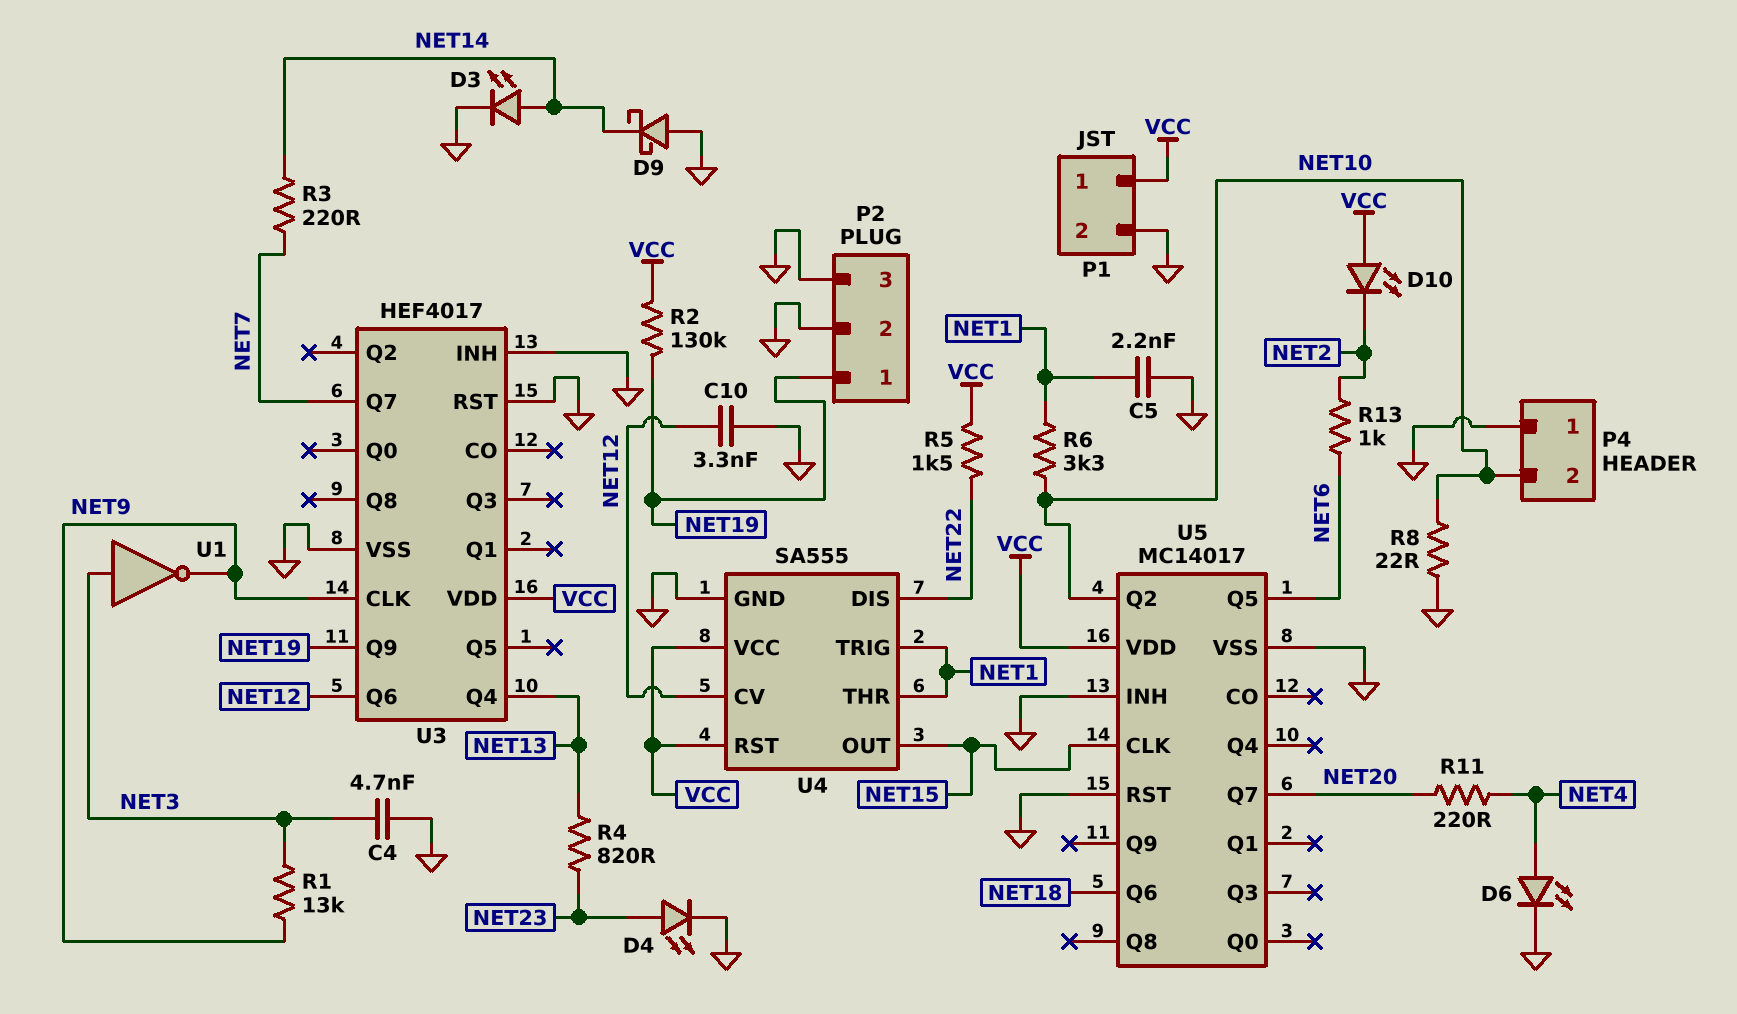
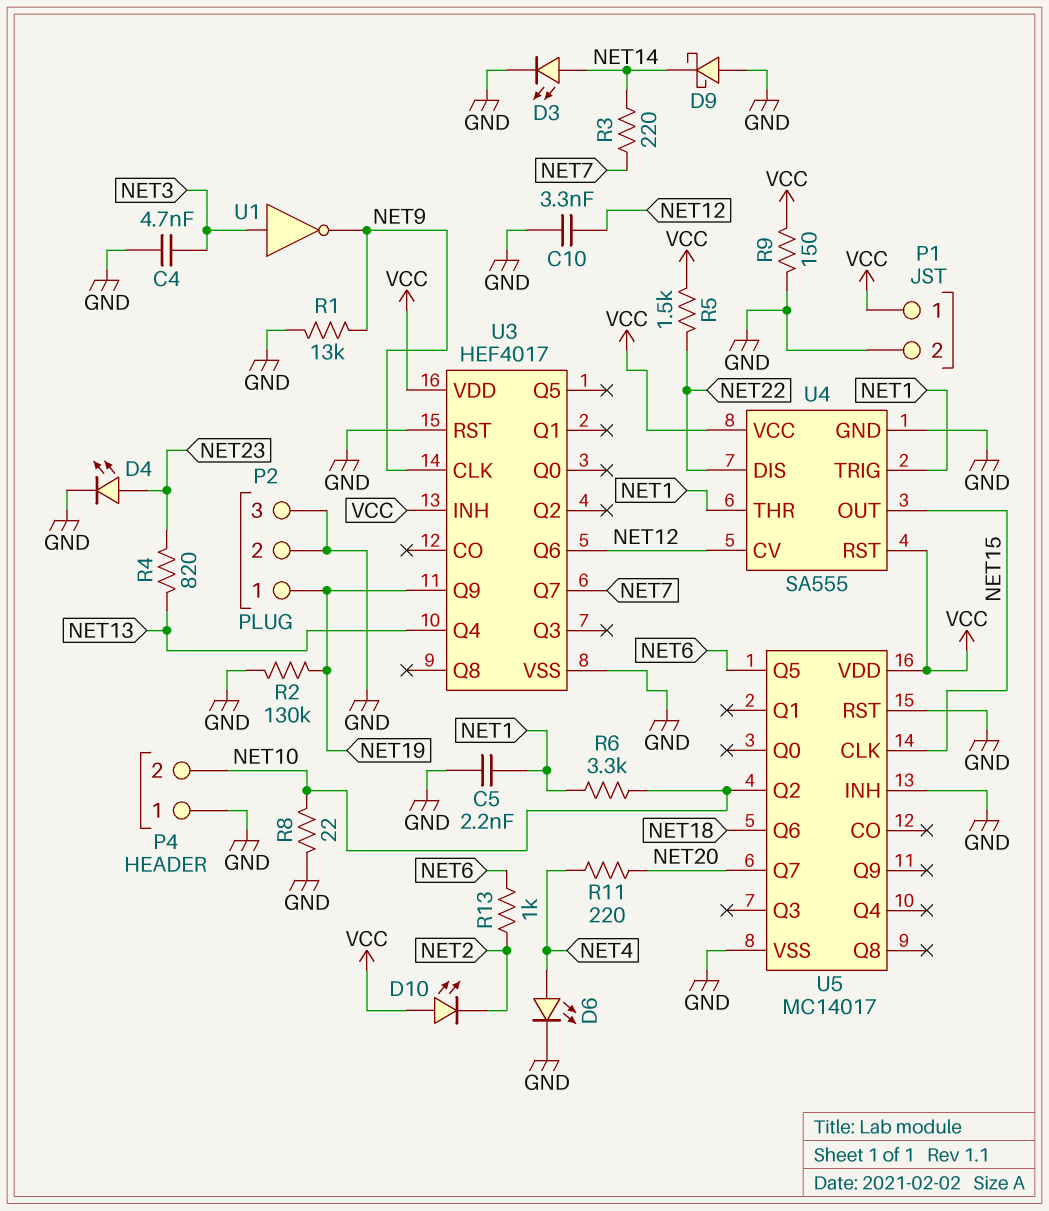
R1: 13k (NET3, NET9) -> 13k (GND, NET9)
R2: 130k (NET19, VCC) -> 130k (GND, NET19)
R9: none -> 150 (GND, VCC)
U3 pin INH: GND -> VCC

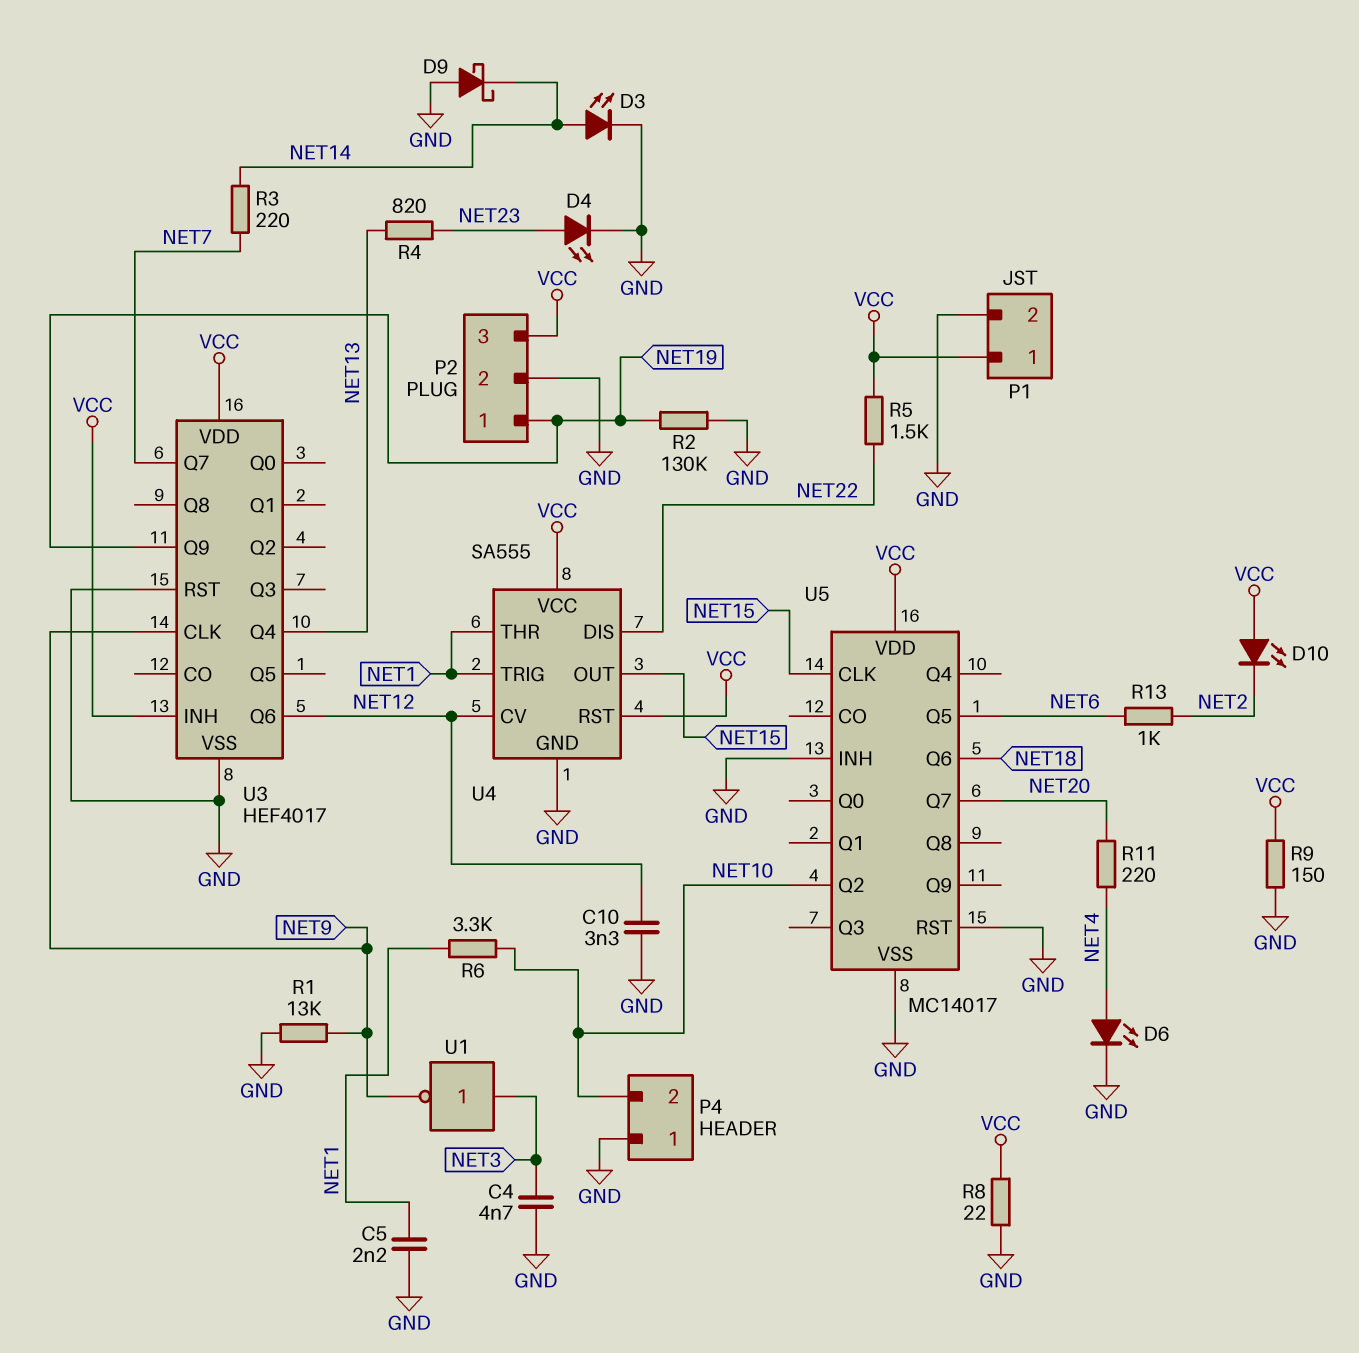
P2 pin 3: GND -> VCC
R8: 22 (GND, NET10) -> 22 (GND, VCC)

